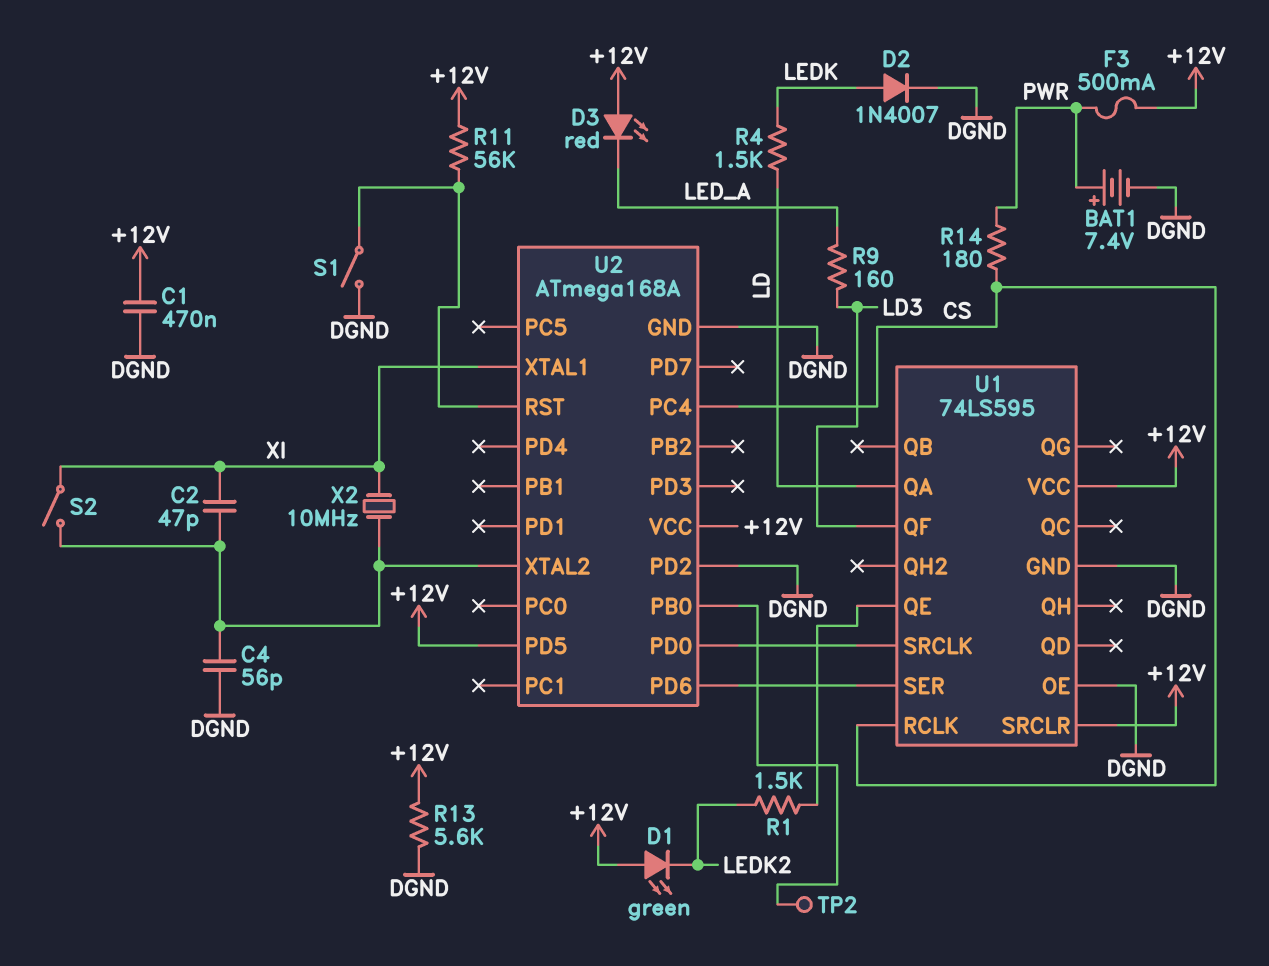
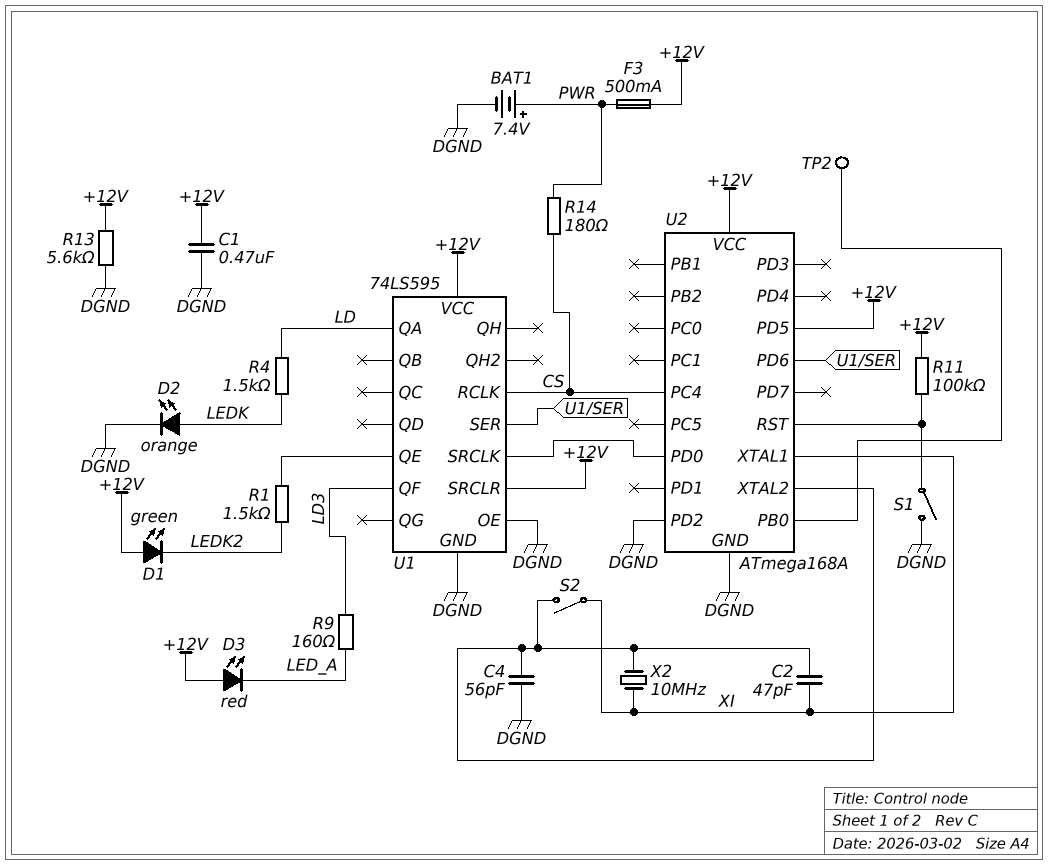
D2: diode 1N4007 (A LEDK, K DGND) -> LED orange (A LEDK, K DGND)
R11: 56k (+12V, U2/RST) -> 100k (+12V, U2/RST)

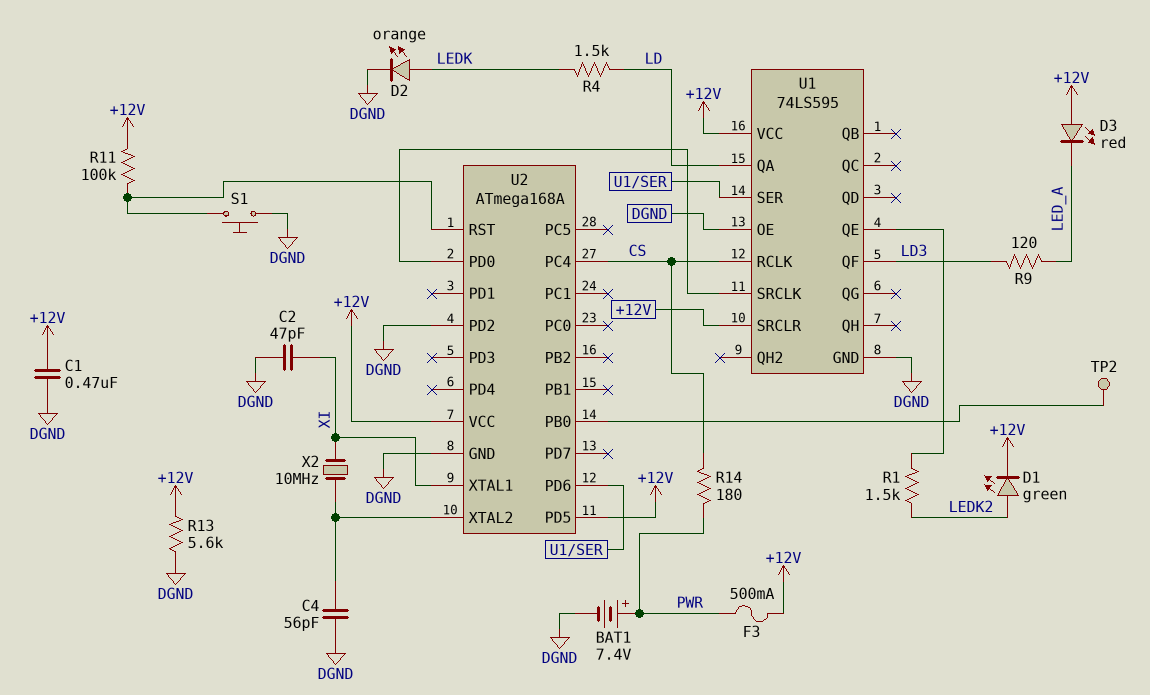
C2: 47pF (U2/XTAL2, XI) -> 47pF (DGND, XI)
D1: LED green (A +12V, K LEDK2) -> LED green (A LEDK2, K +12V)
R9: 160 (LD3, LED_A) -> 120 (LD3, LED_A)
S1: switch (DGND, U2/RST) -> button (DGND, U2/RST)
S2: switch (U2/XTAL2, XI) -> none

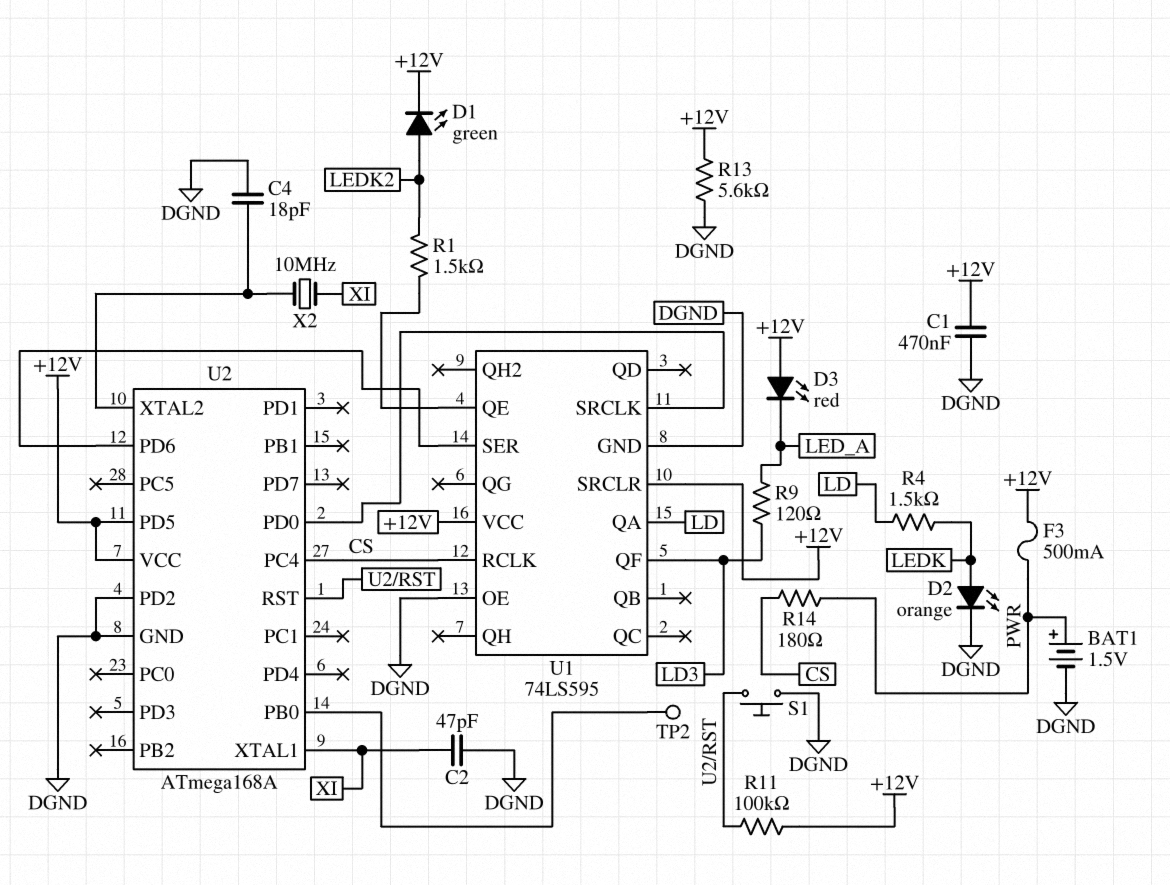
BAT1: 7.4V (plus PWR, minus DGND) -> 1.5V (plus PWR, minus DGND)
C4: 56pF (DGND, U2/XTAL2) -> 18pF (DGND, U2/XTAL2)

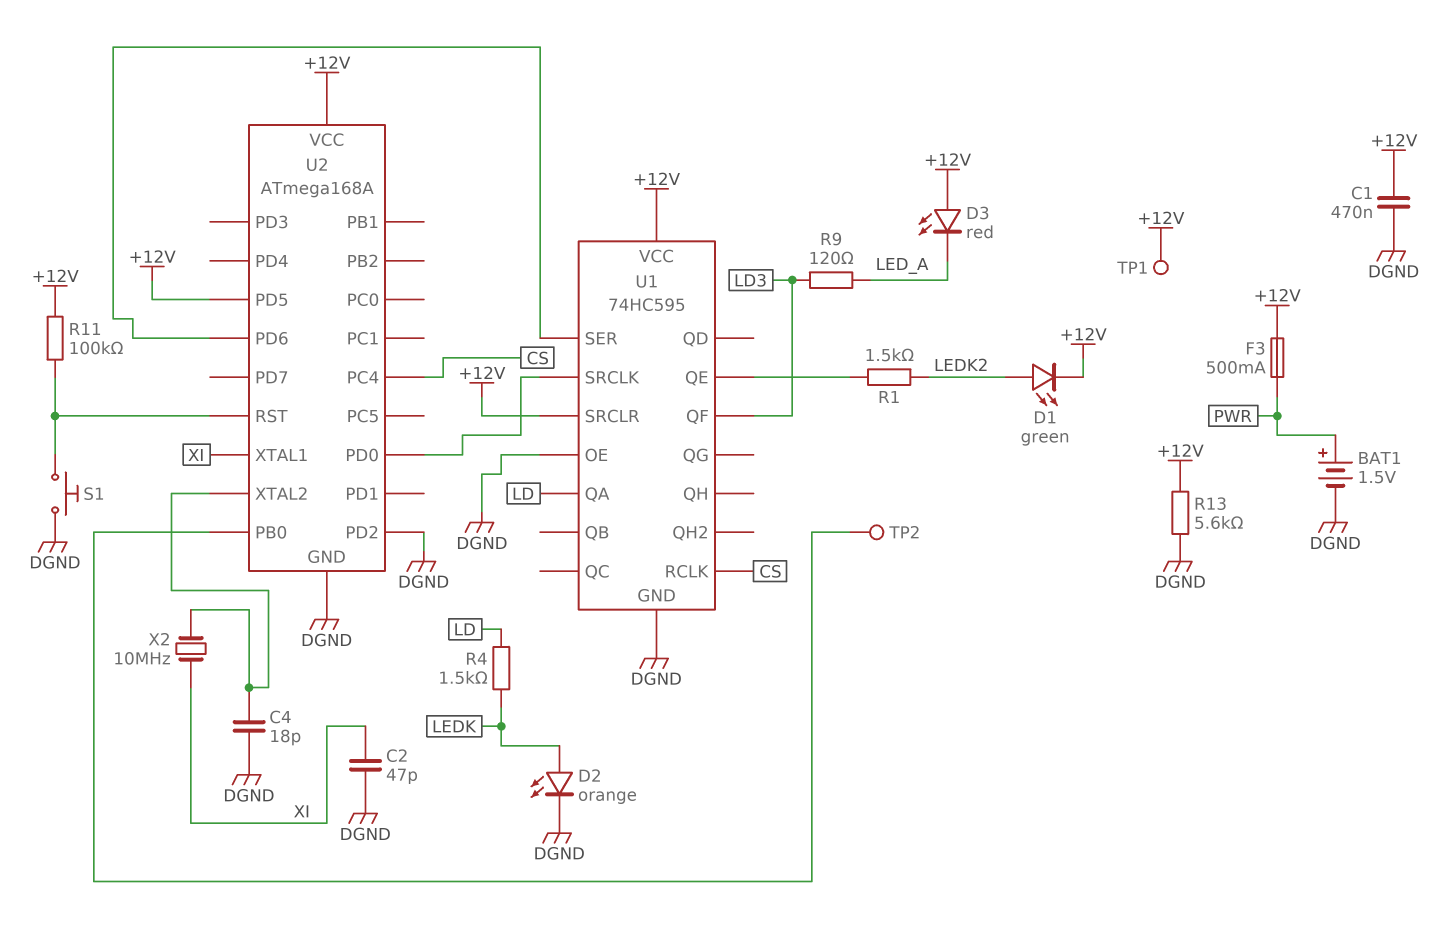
R14: 180 (CS, PWR) -> none
TP1: none -> test point (+12V)
U1: 74LS595 -> 74HC595

